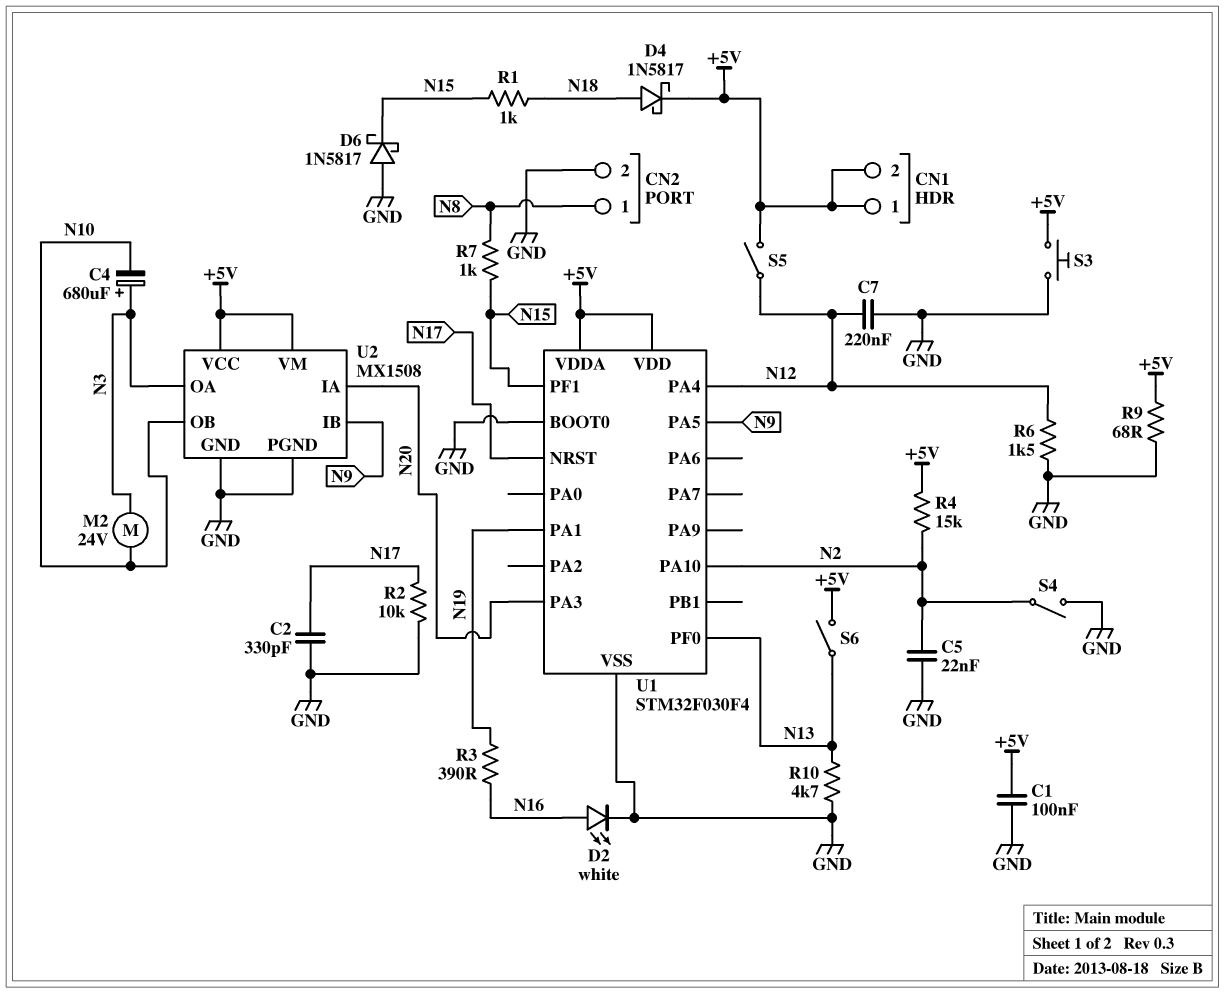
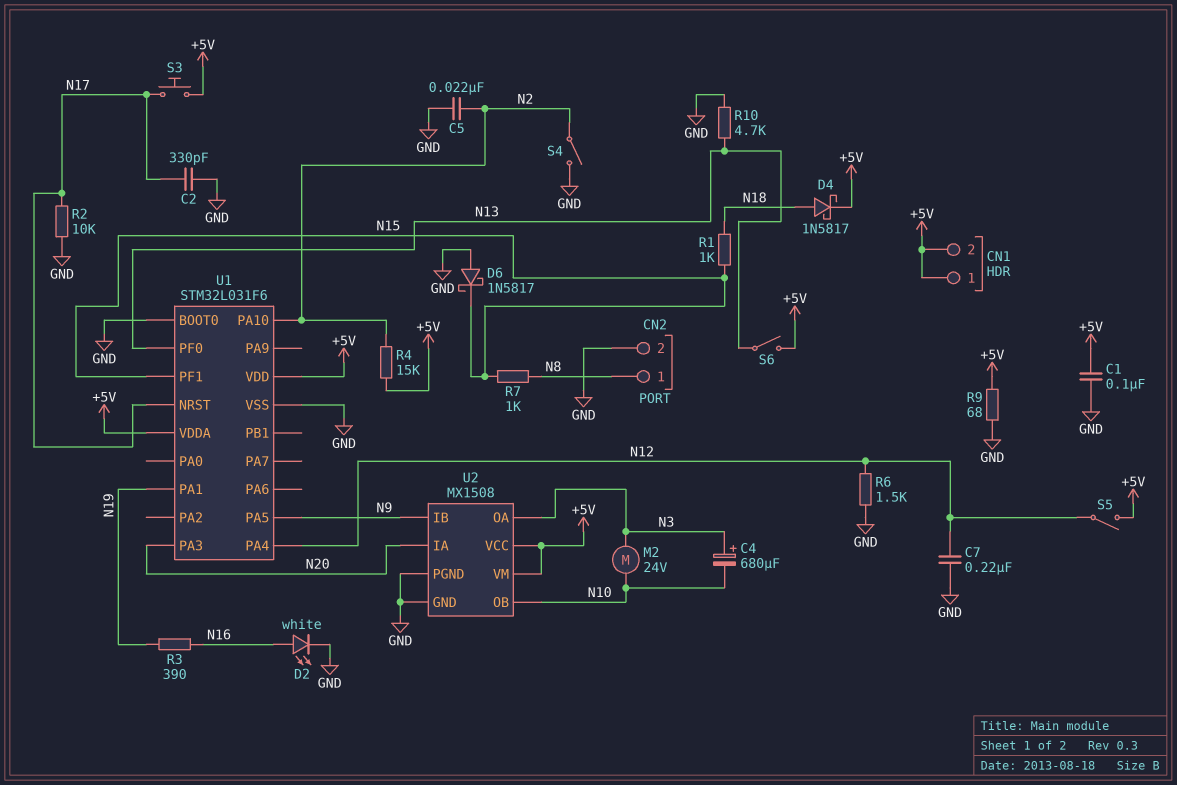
S3: button (+5V, GND) -> button (+5V, N17)
U1: STM32F030F4 -> STM32L031F6

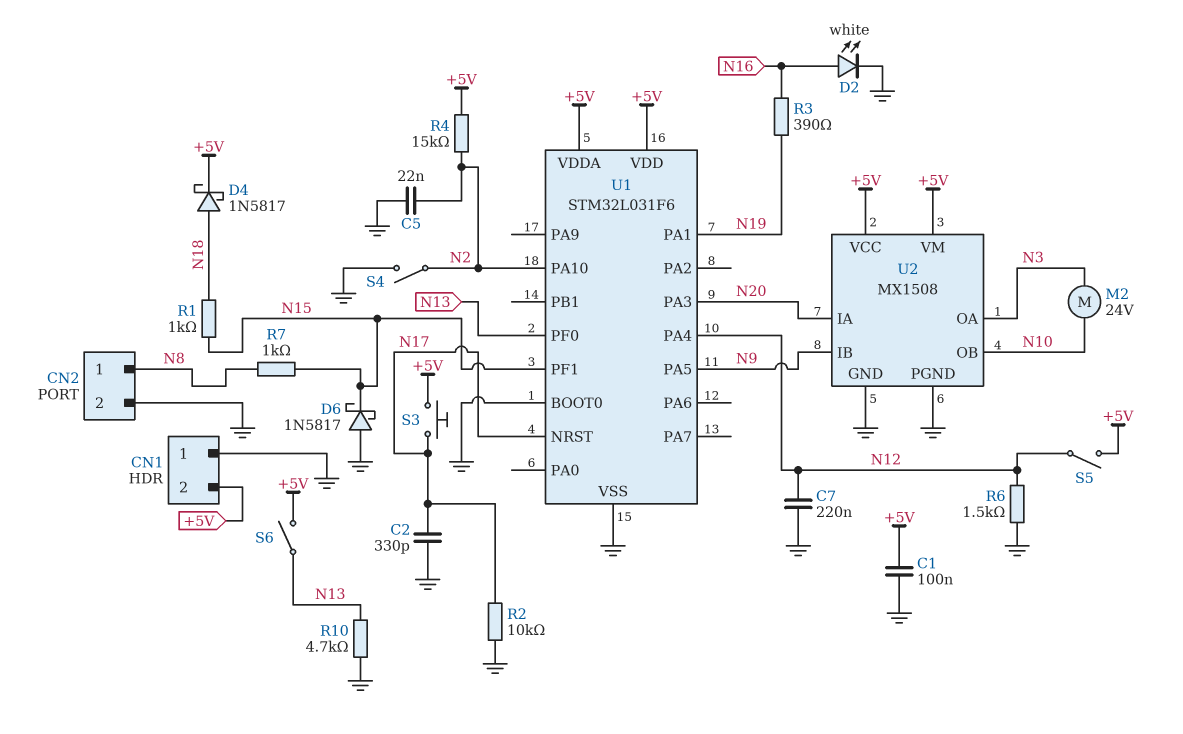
C4: 680uF (plus N3, minus N10) -> none
CN1 pin 1: +5V -> GND
R9: 68 (+5V, GND) -> none

